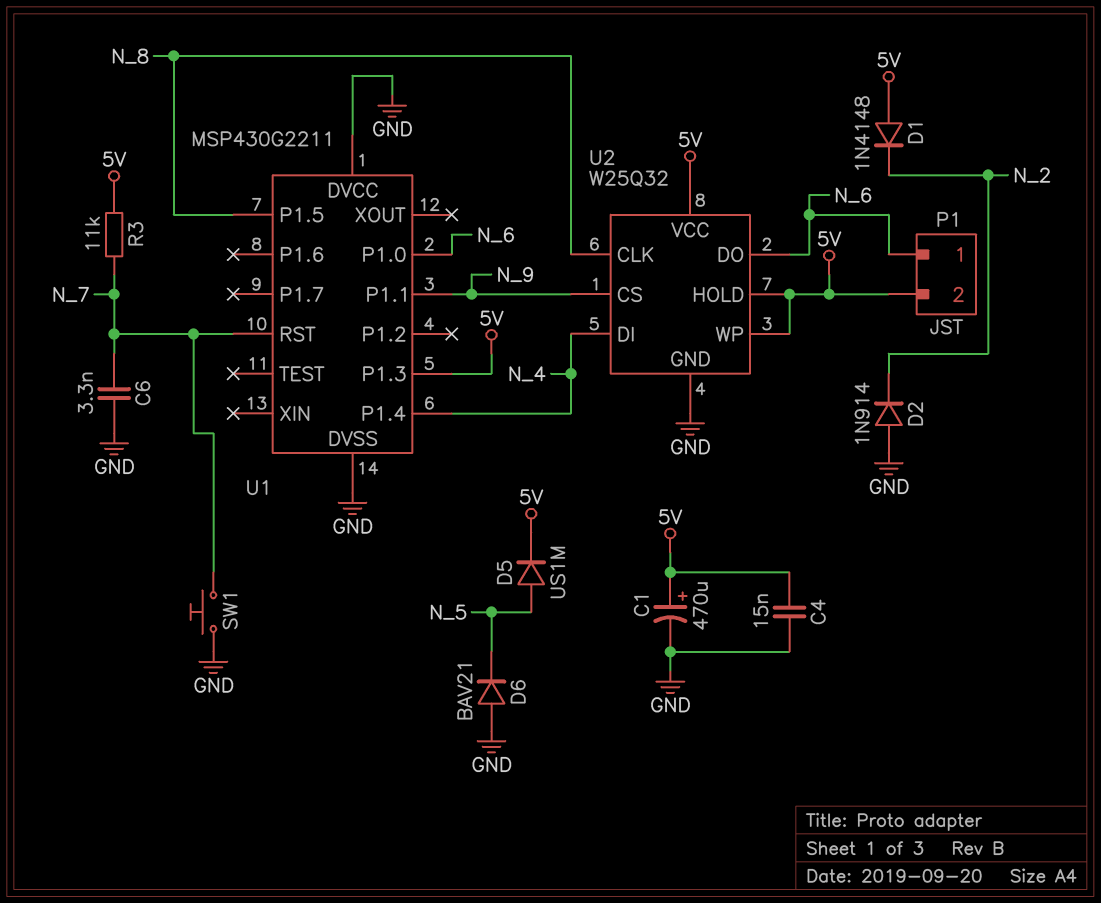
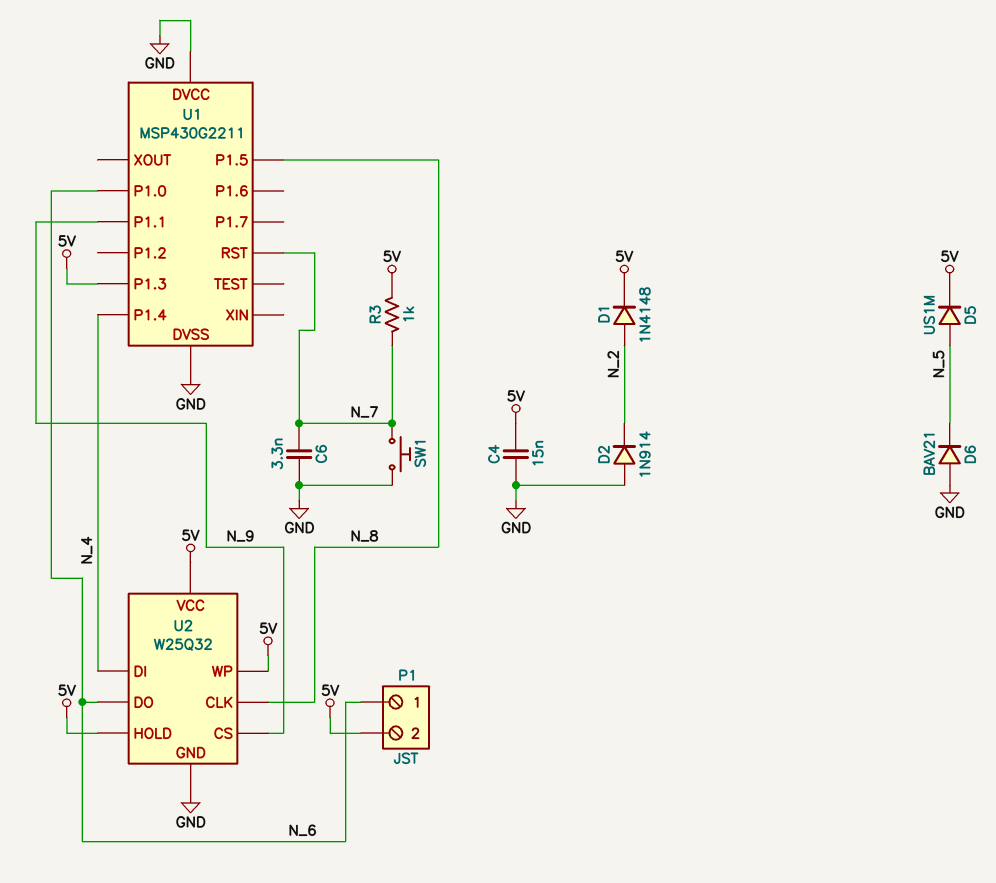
C1: 470uF (plus 5V, minus GND) -> none
D1: diode 1N4148 (A 5V, K N_2) -> diode 1N4148 (A N_2, K 5V)
R3: 11k (5V, N_7) -> 1k (5V, N_7)

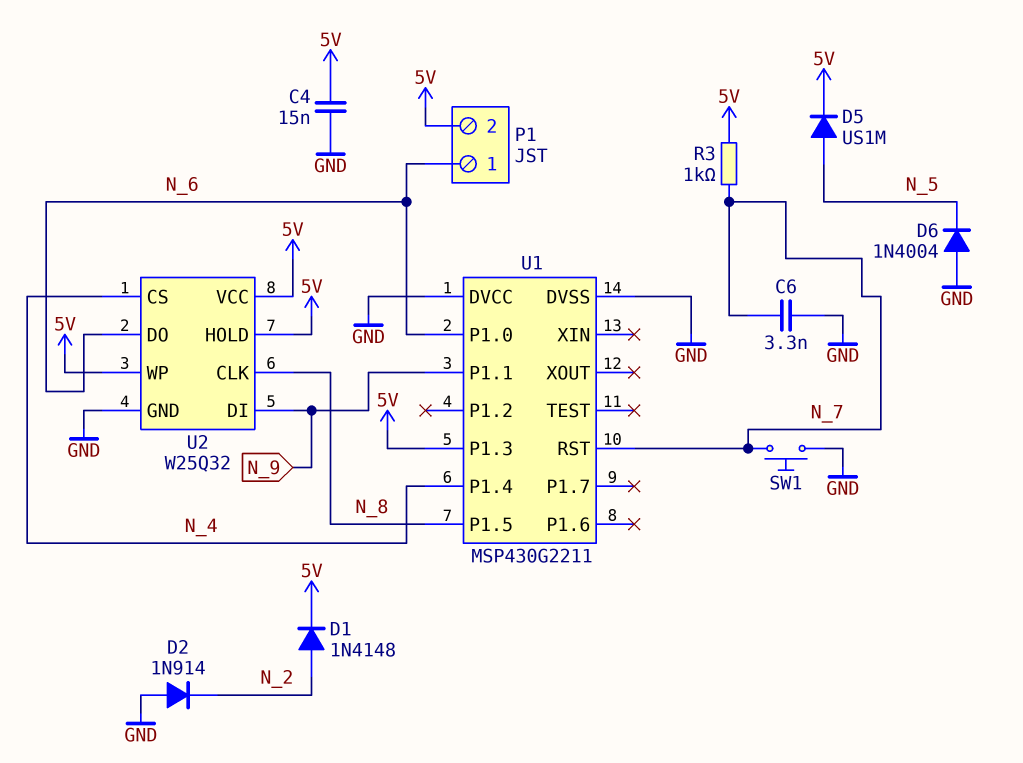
D6: diode BAV21 (A GND, K N_5) -> diode 1N4004 (A GND, K N_5)
U2 pin CS: N_9 -> N_4
U2 pin DI: N_4 -> N_9

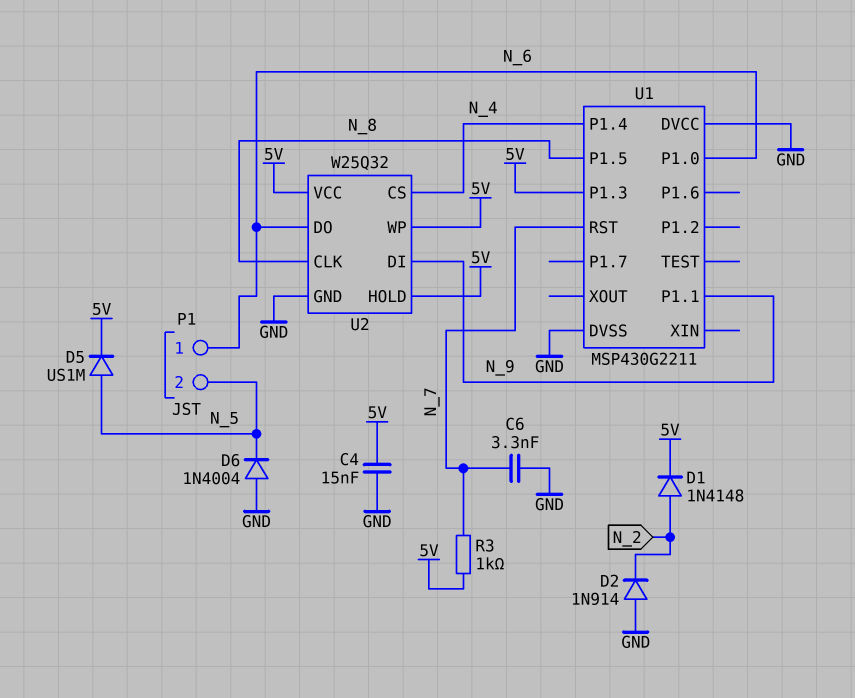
P1 pin 2: 5V -> N_5
SW1: button (GND, N_7) -> none

